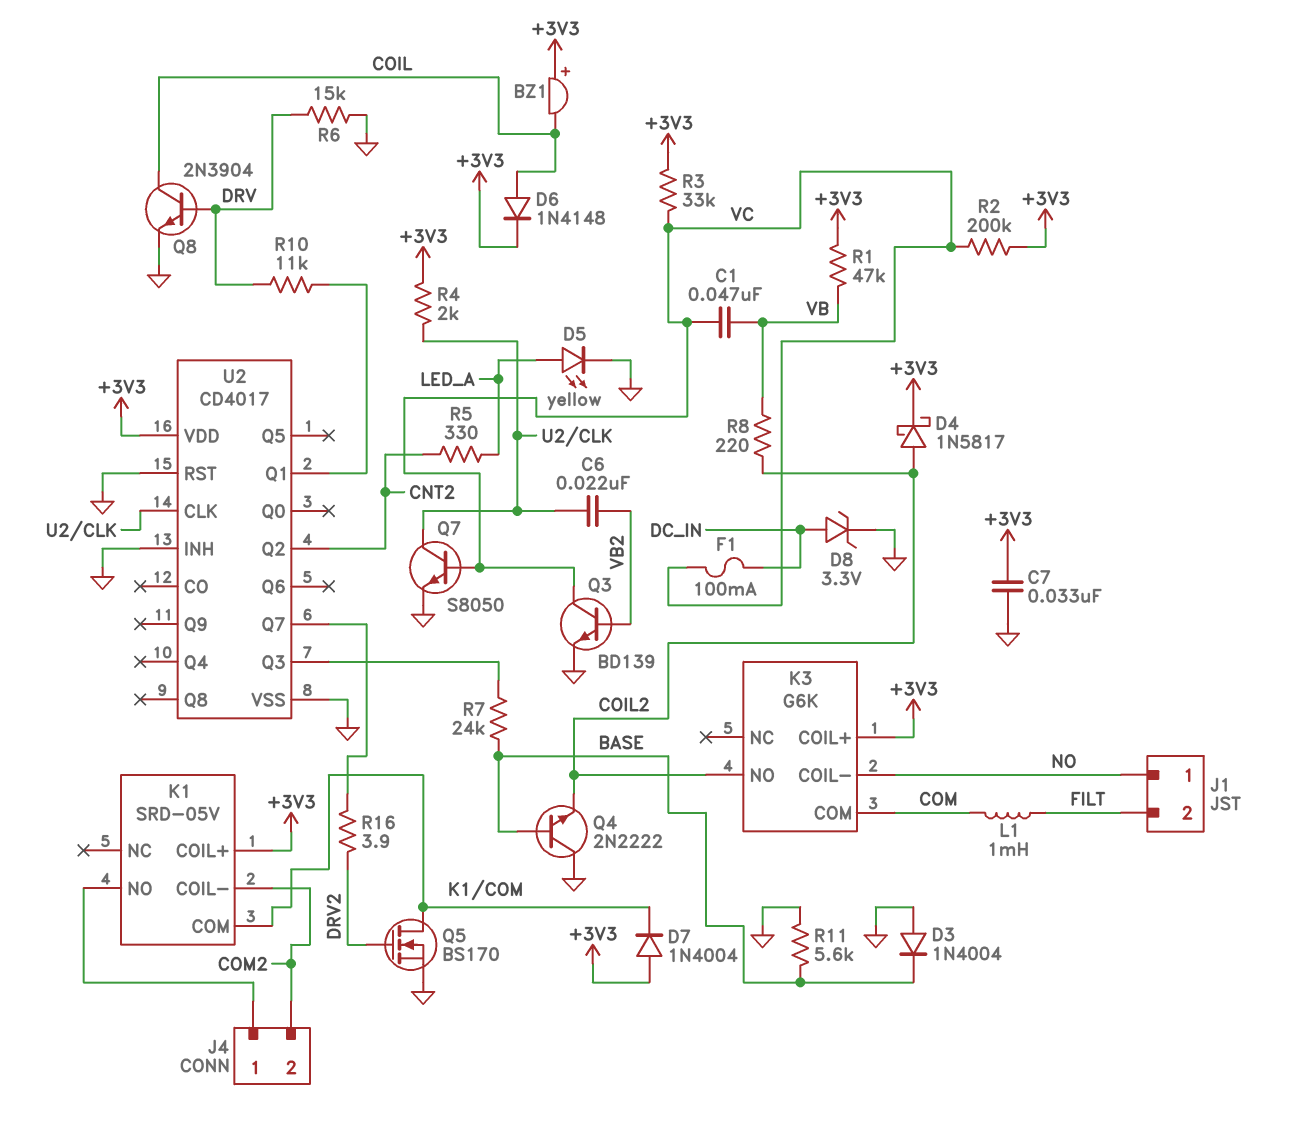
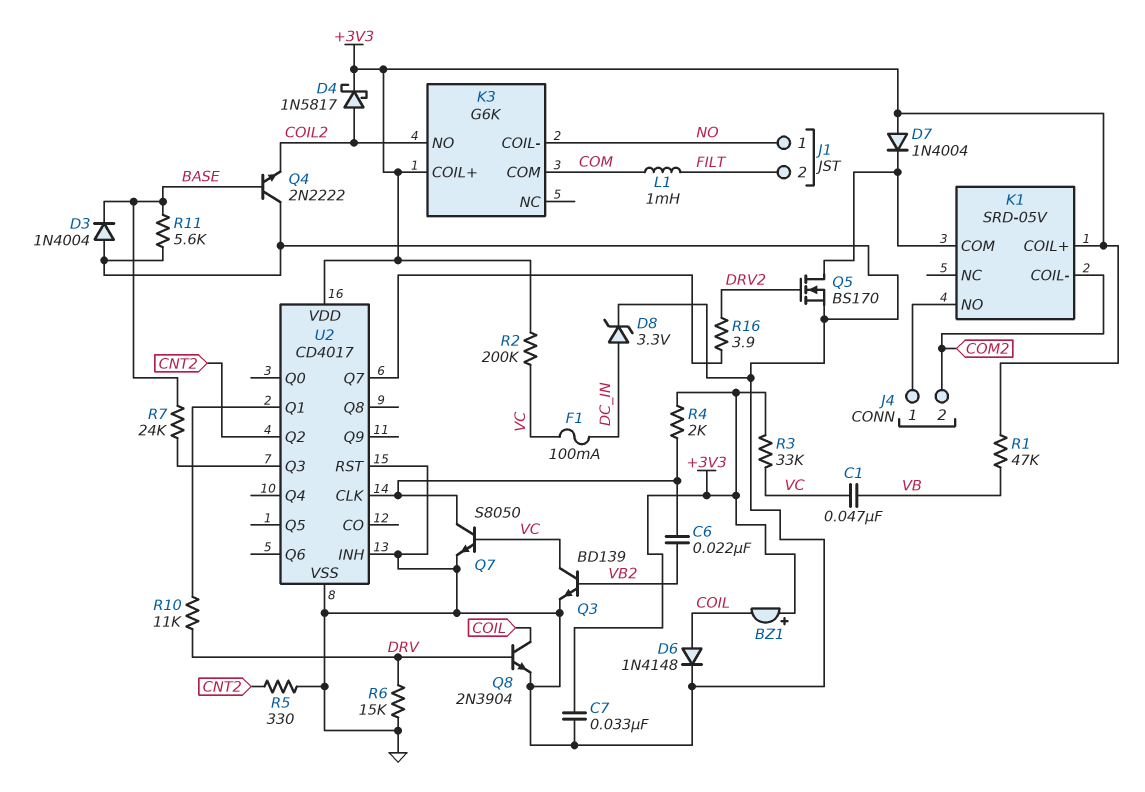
D5: LED yellow (A LED_A, K GND) -> none
D6: diode 1N4148 (A COIL, K +3V3) -> diode 1N4148 (A COIL, K GND)
R5: 330 (CNT2, LED_A) -> 330 (CNT2, GND)
R8: 220 (COIL2, VB) -> none

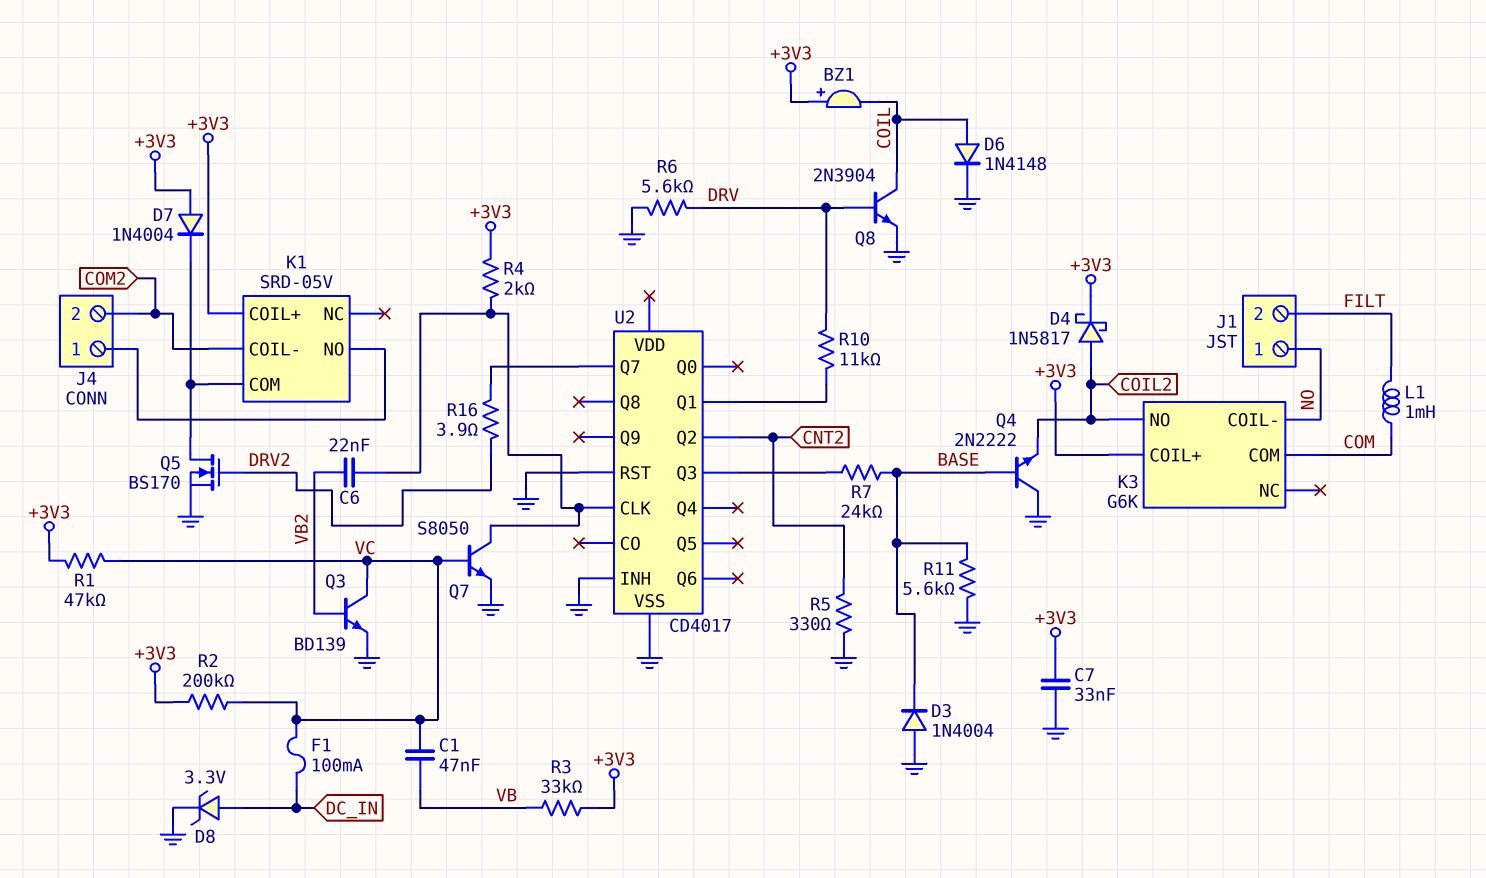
R1: 47k (+3V3, VB) -> 47k (+3V3, VC)
R3: 33k (+3V3, VC) -> 33k (+3V3, VB)
R6: 15k (DRV, GND) -> 5.6k (DRV, GND)
U2 pin VDD: +3V3 -> none

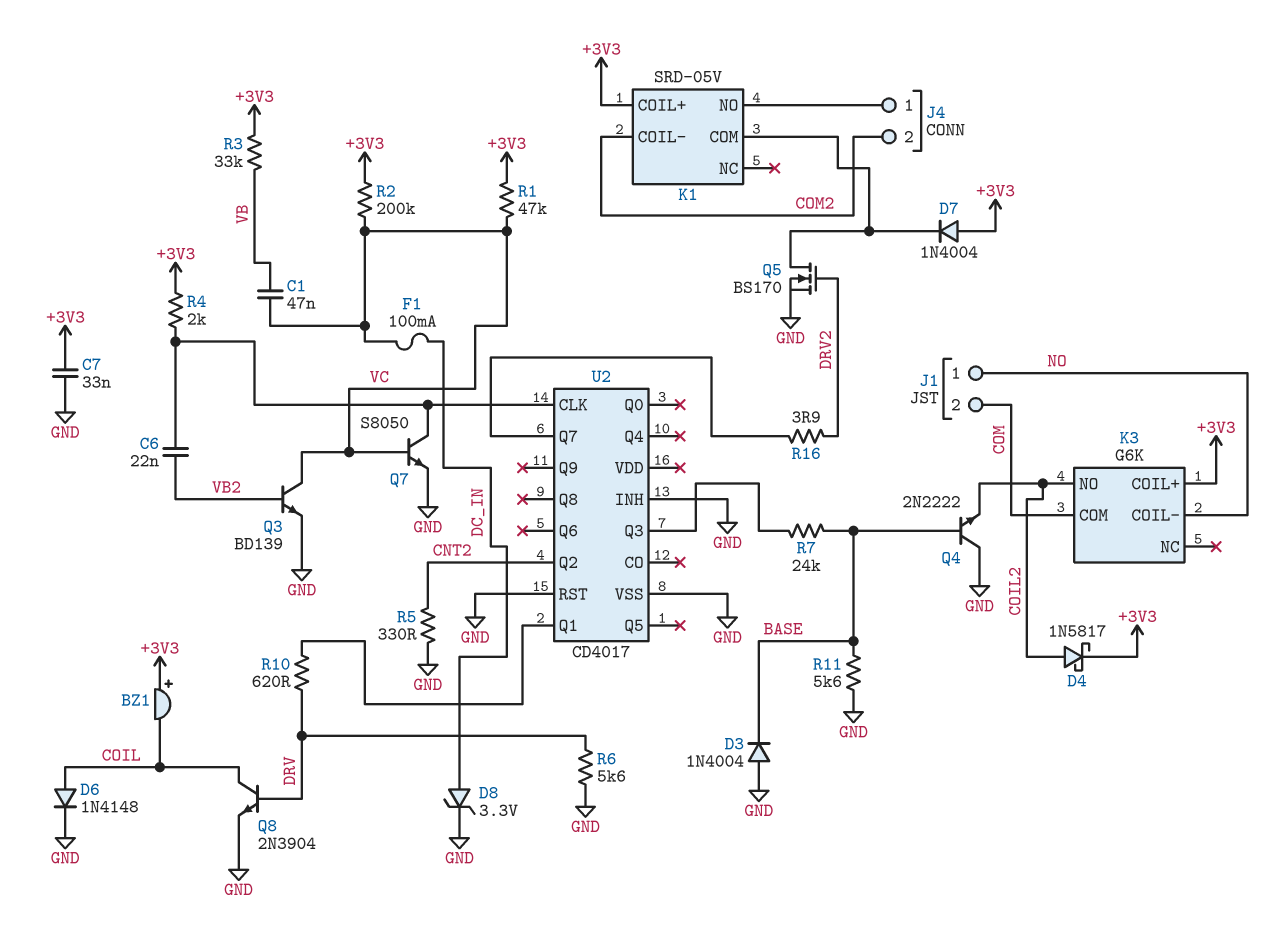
J1 pin 2: FILT -> COM
L1: 1mH (COM, FILT) -> none
R10: 11k (DRV, U2/Q1) -> 620 (DRV, U2/Q1)

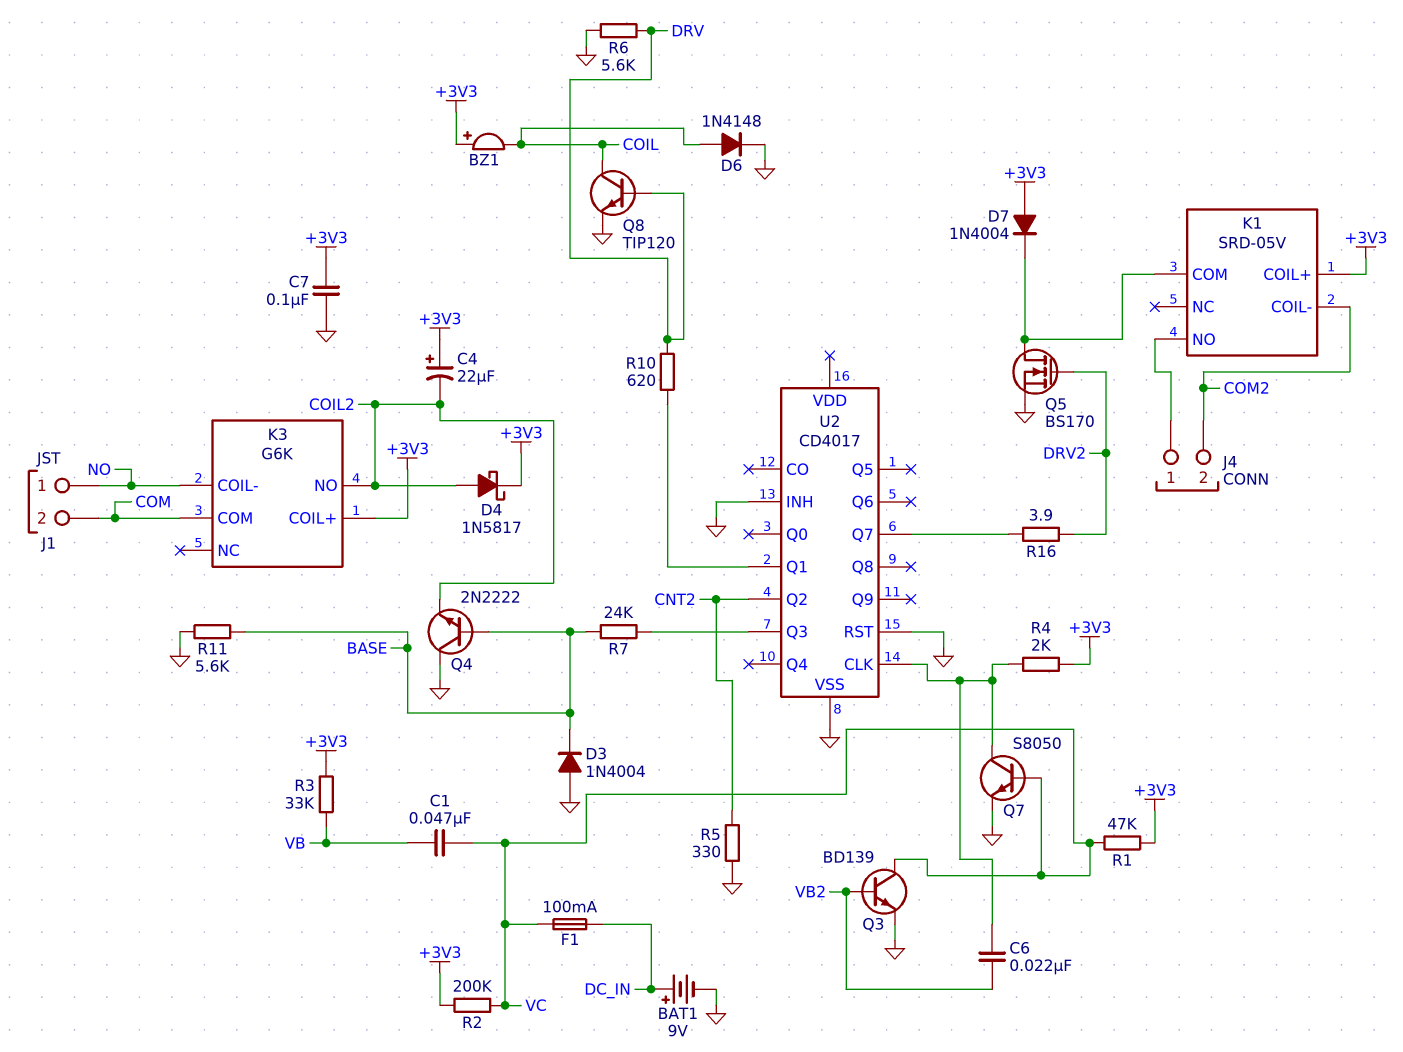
BAT1: none -> 9V (plus DC_IN, minus GND)
C4: none -> 22uF (plus +3V3, minus COIL2)
C7: 33nF (+3V3, GND) -> 100nF (+3V3, GND)
D8: zener 3.3V (A DC_IN, K GND) -> none
Q8: NPN 2N3904 (B DRV, C COIL, E GND) -> NPN TIP120 (B DRV, C COIL, E GND)

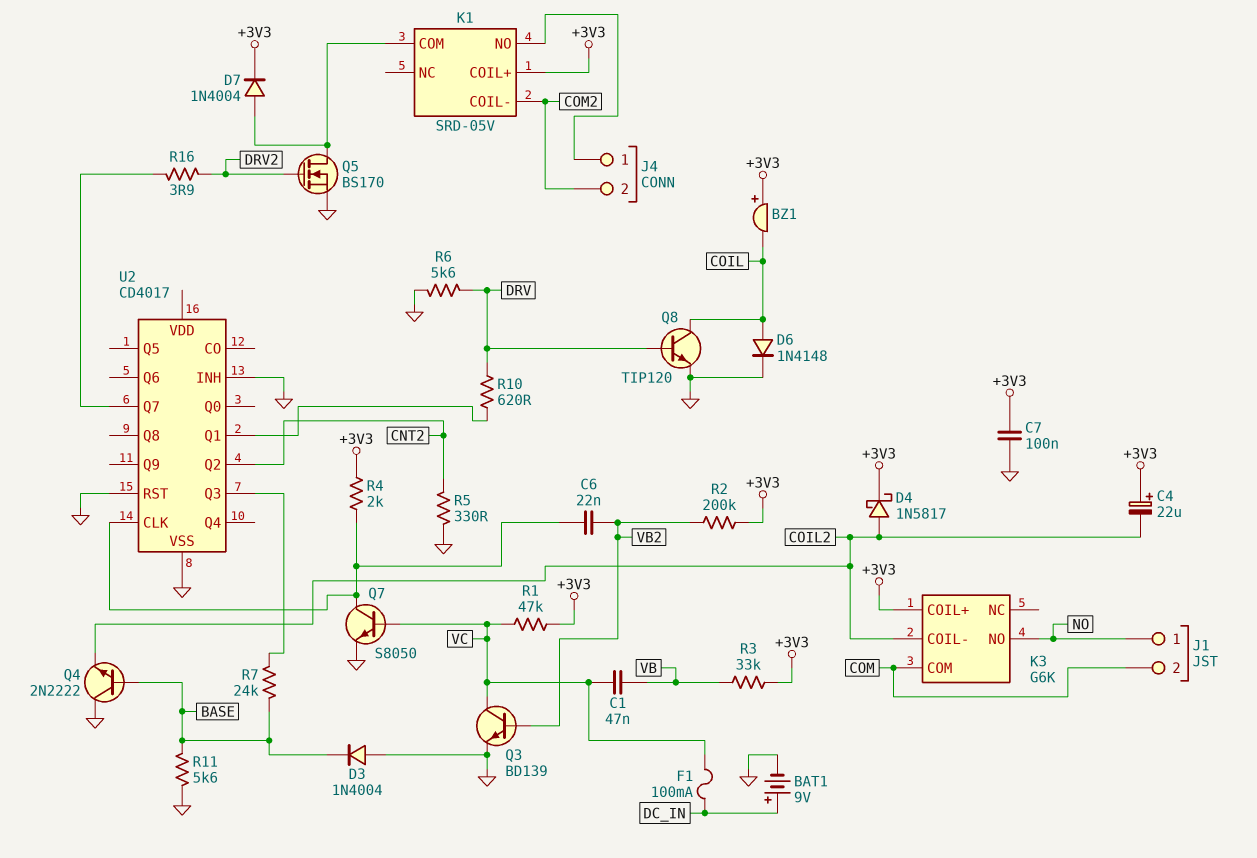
D7: diode 1N4004 (A +3V3, K K1/COM) -> diode 1N4004 (A K1/COM, K +3V3)
K3 pin COIL-: NO -> COIL2
K3 pin NO: COIL2 -> NO
R2: 200k (+3V3, VC) -> 200k (+3V3, VB2)

